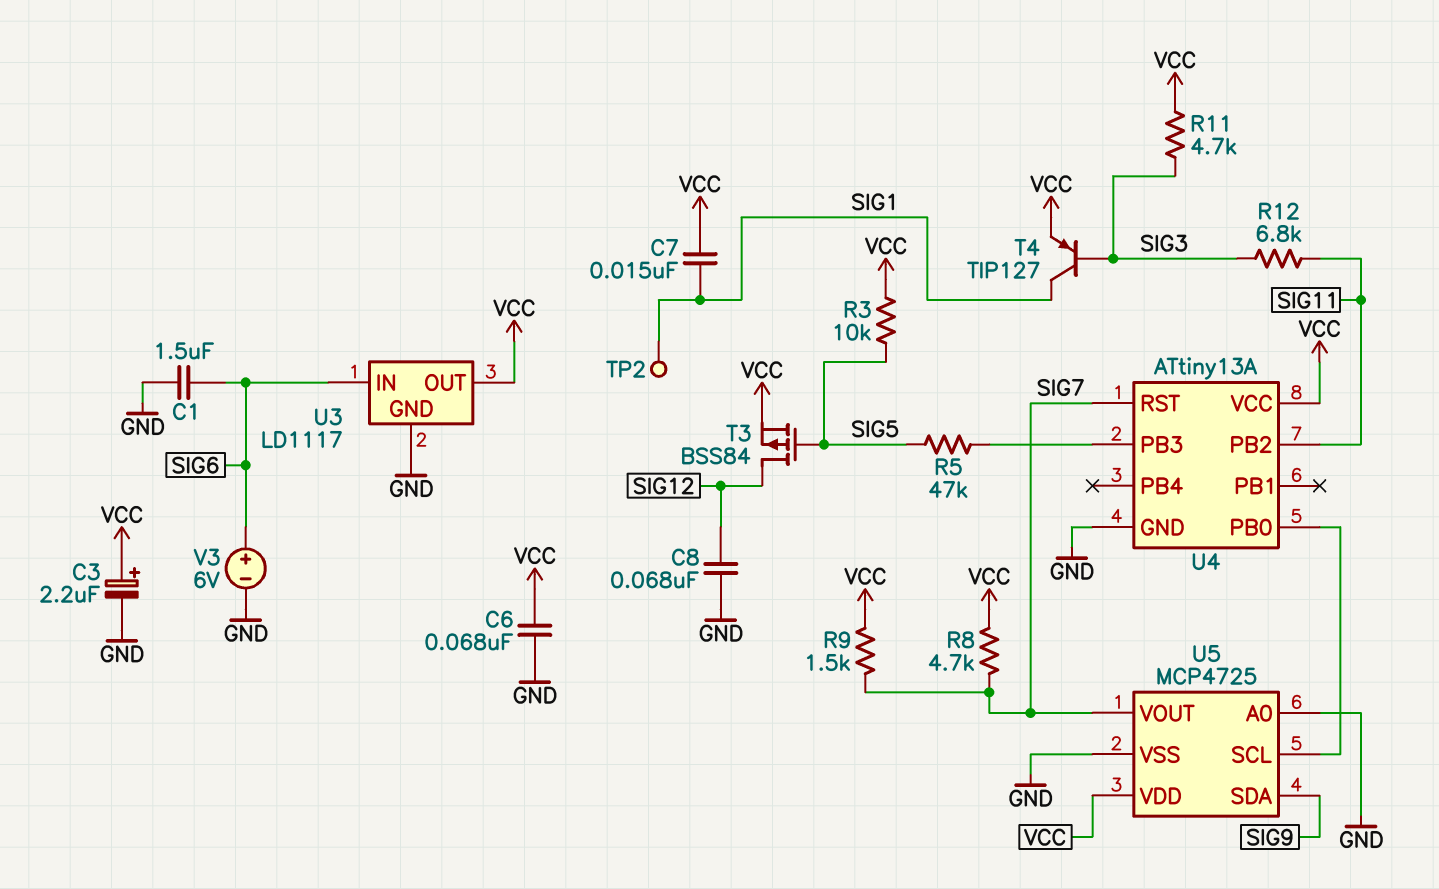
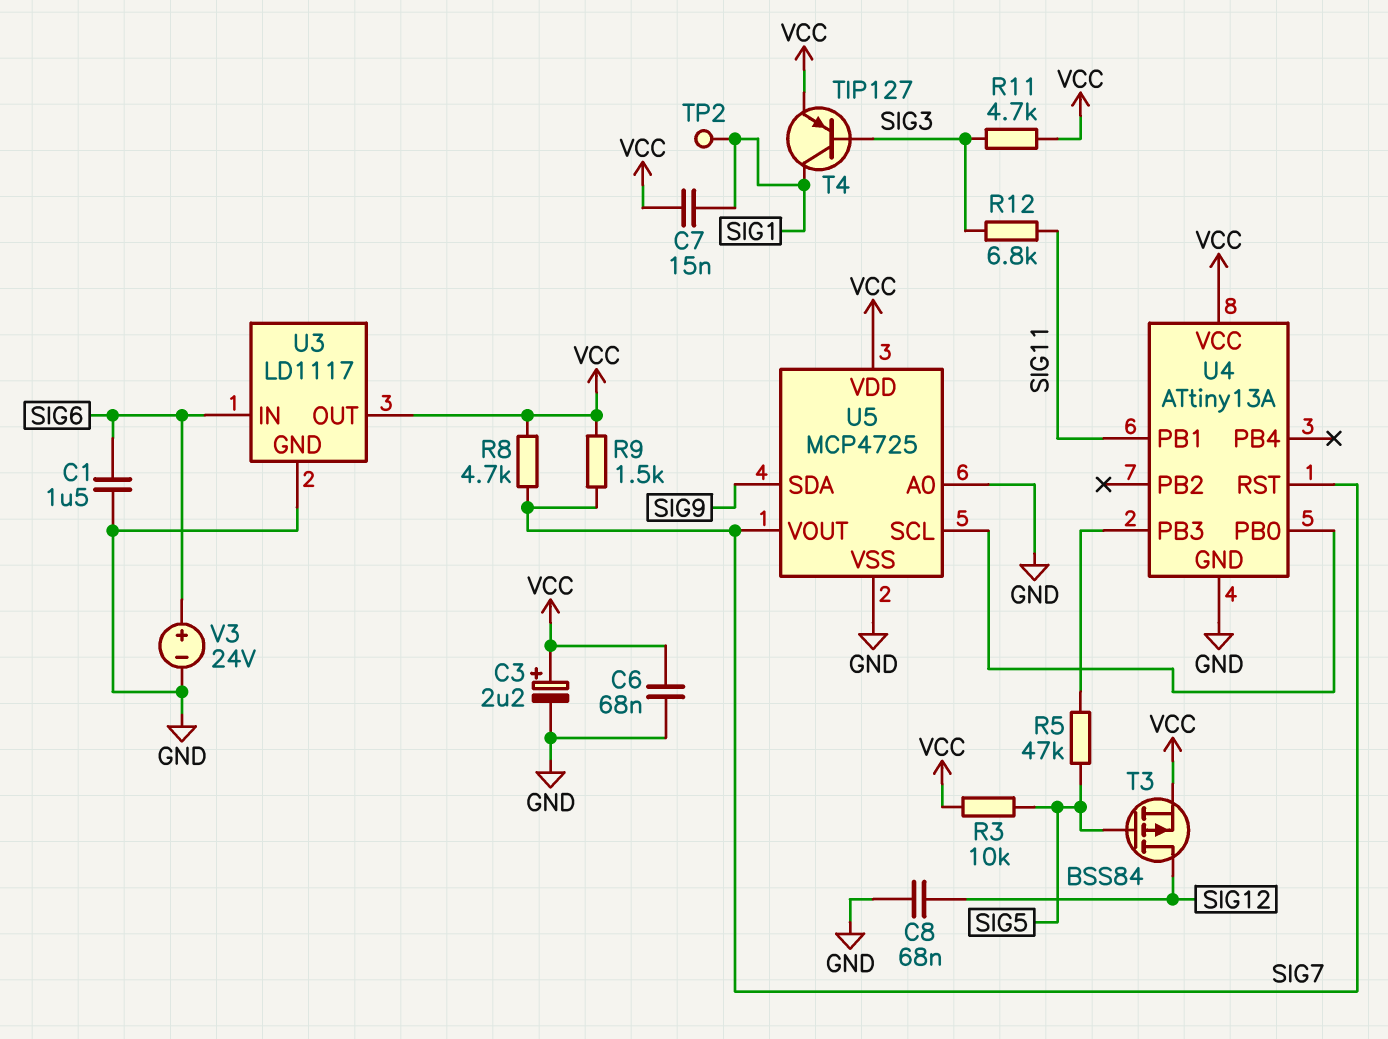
U4 pin PB1: none -> SIG11
U4 pin PB2: SIG11 -> none
V3: 6V (plus SIG6, minus GND) -> 24V (plus SIG6, minus GND)

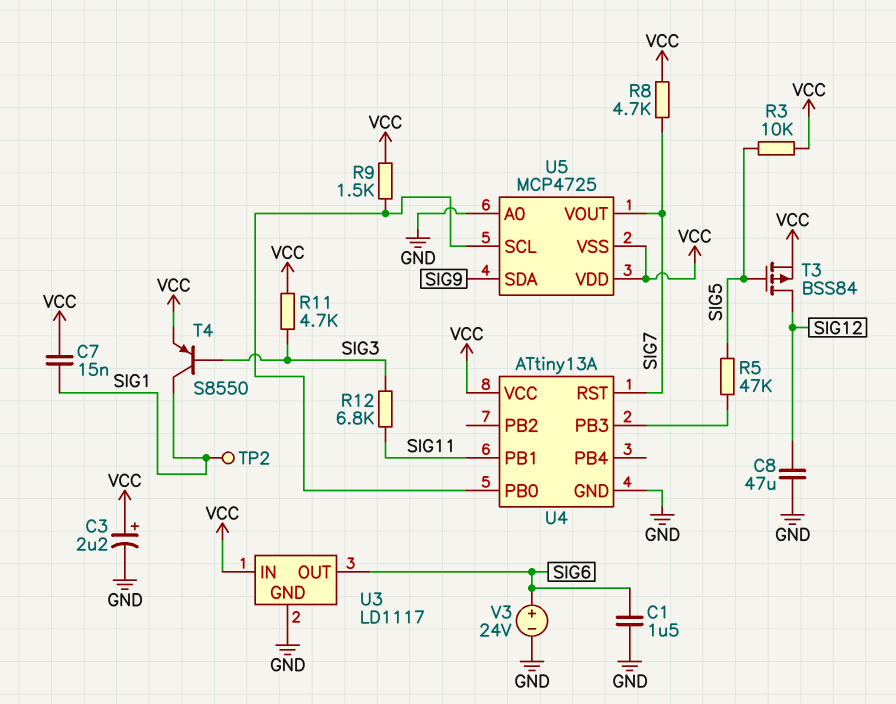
C6: 68nF (GND, VCC) -> none
C8: 68nF (GND, SIG12) -> 47uF (GND, SIG12)
R9: 1.5k (SIG7, VCC) -> 1.5k (U4/PB0, VCC)
T4: PNP TIP127 (B SIG3, C SIG1, E VCC) -> PNP S8550 (B SIG3, C SIG1, E VCC)
U3 pin IN: SIG6 -> VCC
U3 pin OUT: VCC -> SIG6
U5 pin VSS: GND -> VCC

